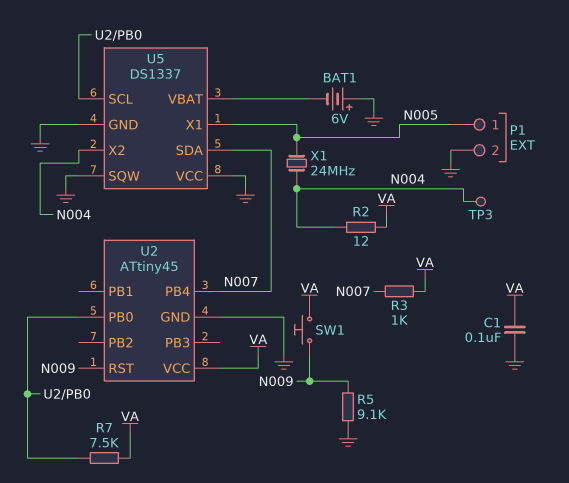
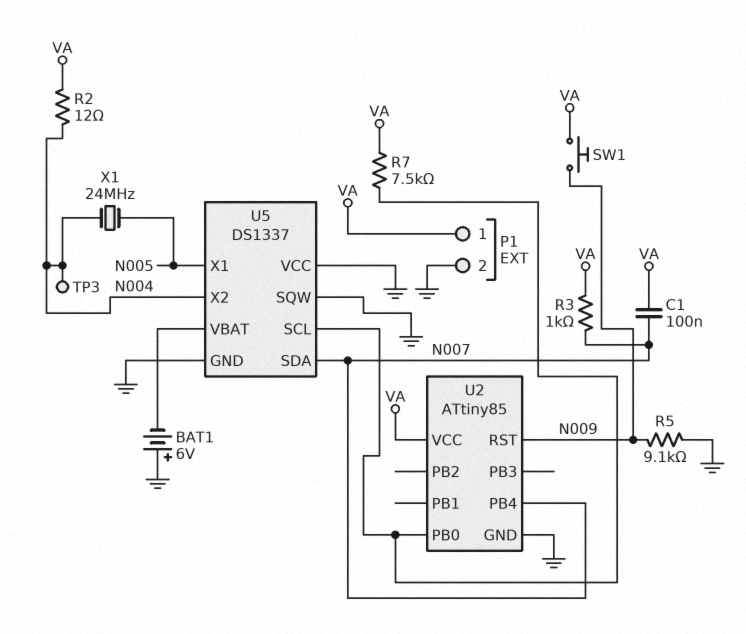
C1: 100nF (GND, VA) -> 100nF (N007, VA)
P1 pin 1: N005 -> VA
U2: ATtiny45 -> ATtiny85

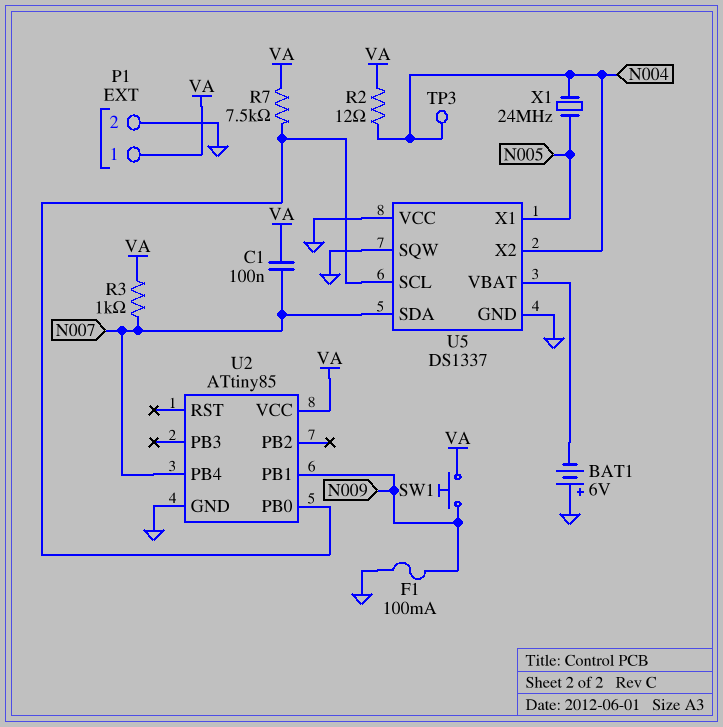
F1: none -> 100mA (GND, N009)
R5: 9.1k (GND, N009) -> none
U2 pin PB1: none -> N009
U2 pin RST: N009 -> none

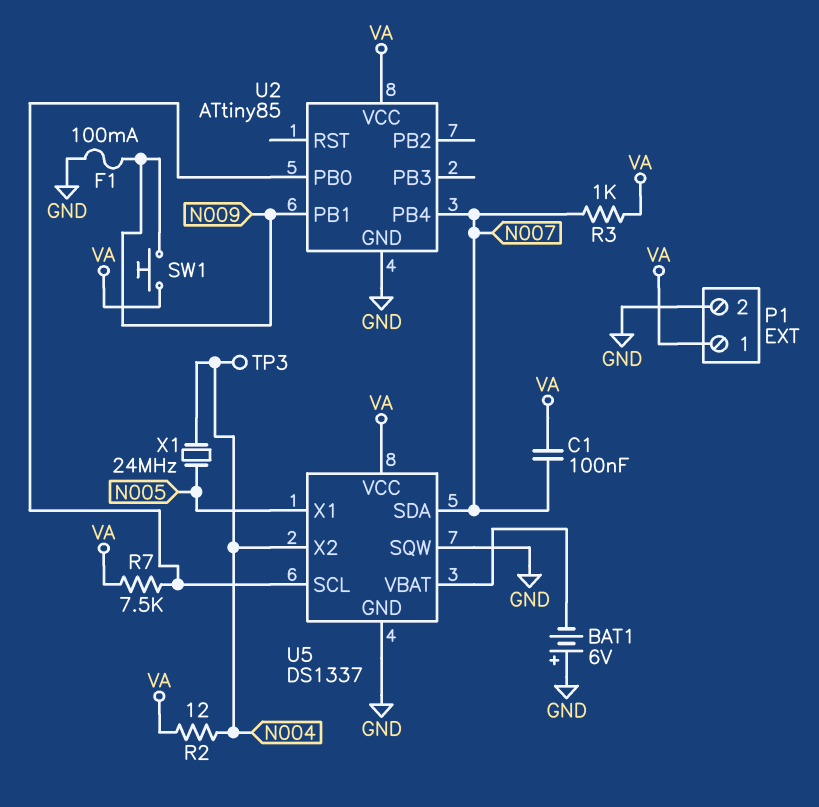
U5 pin VCC: GND -> VA

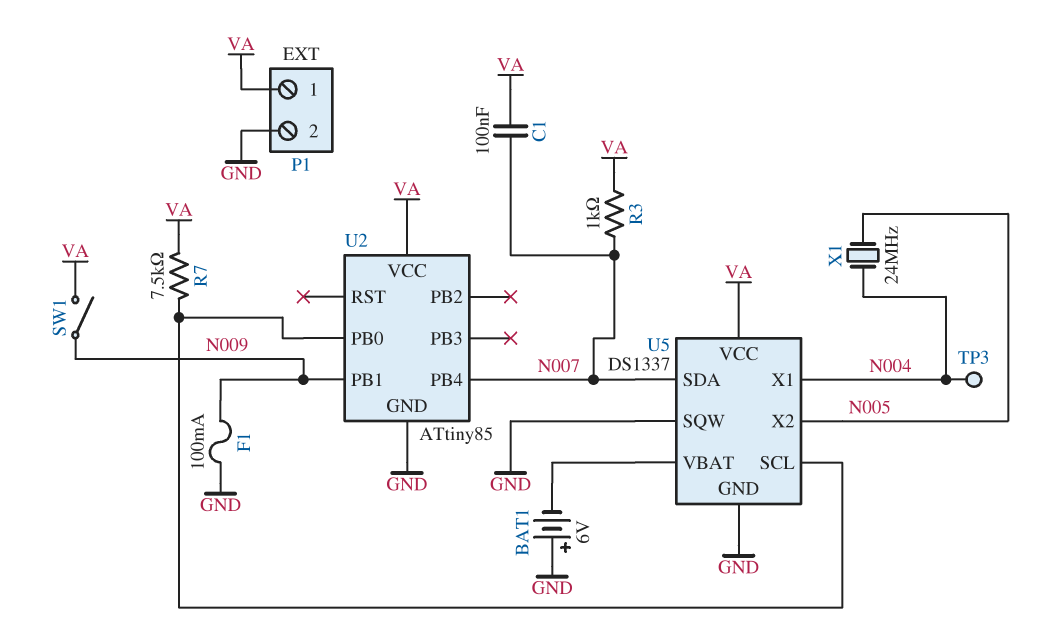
R2: 12 (N004, VA) -> none
SW1: button (N009, VA) -> switch (N009, VA)
U5 pin X1: N005 -> N004
U5 pin X2: N004 -> N005

